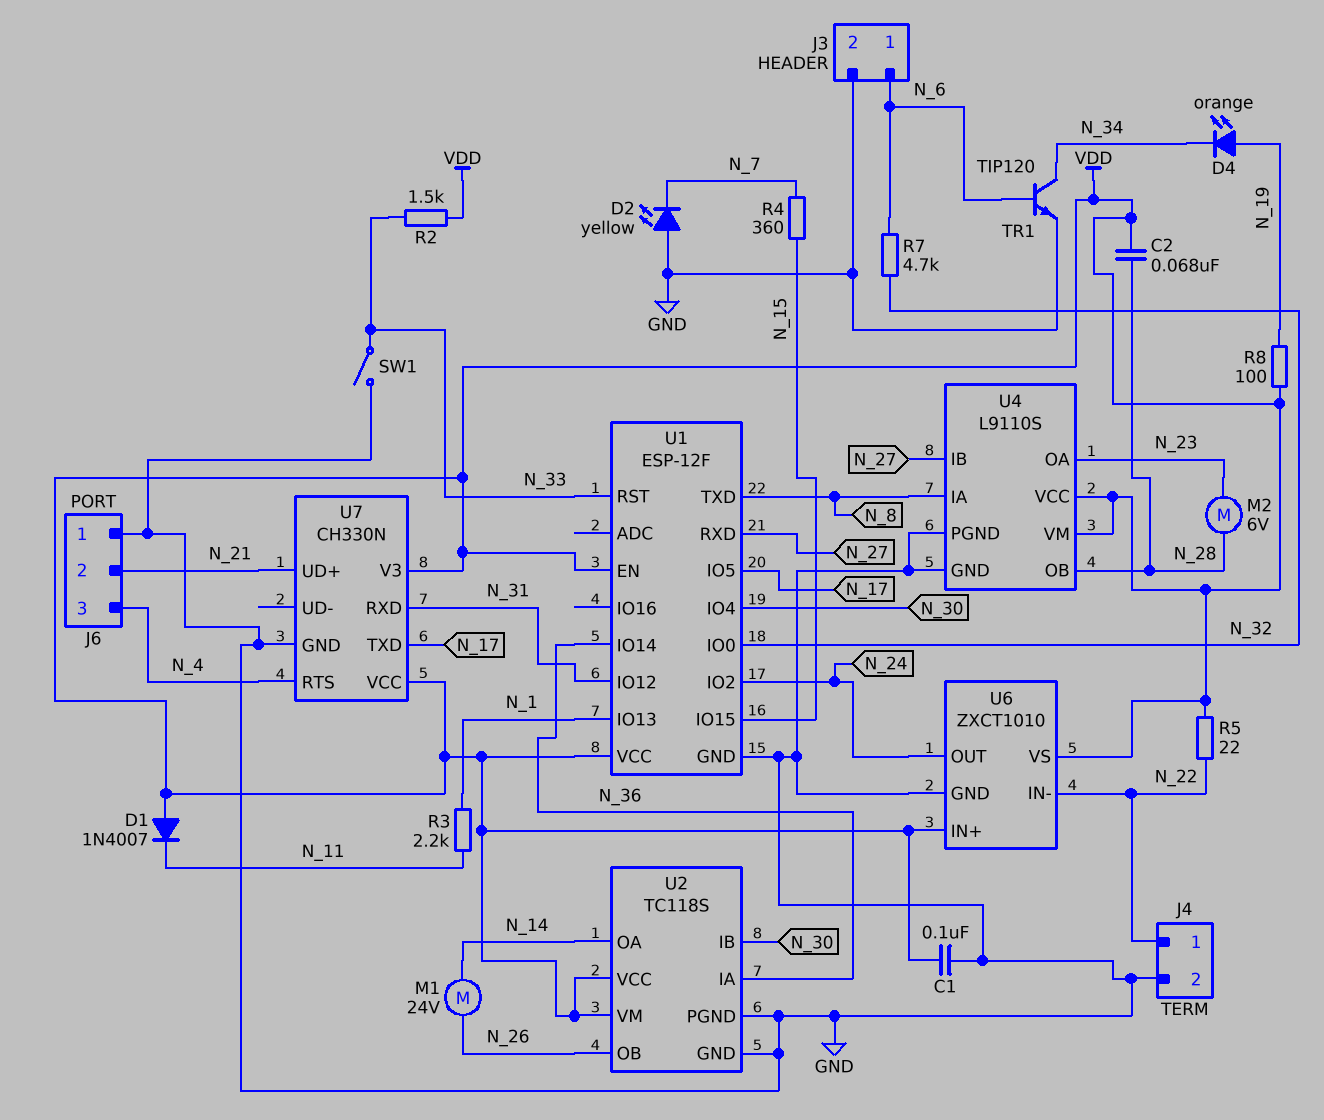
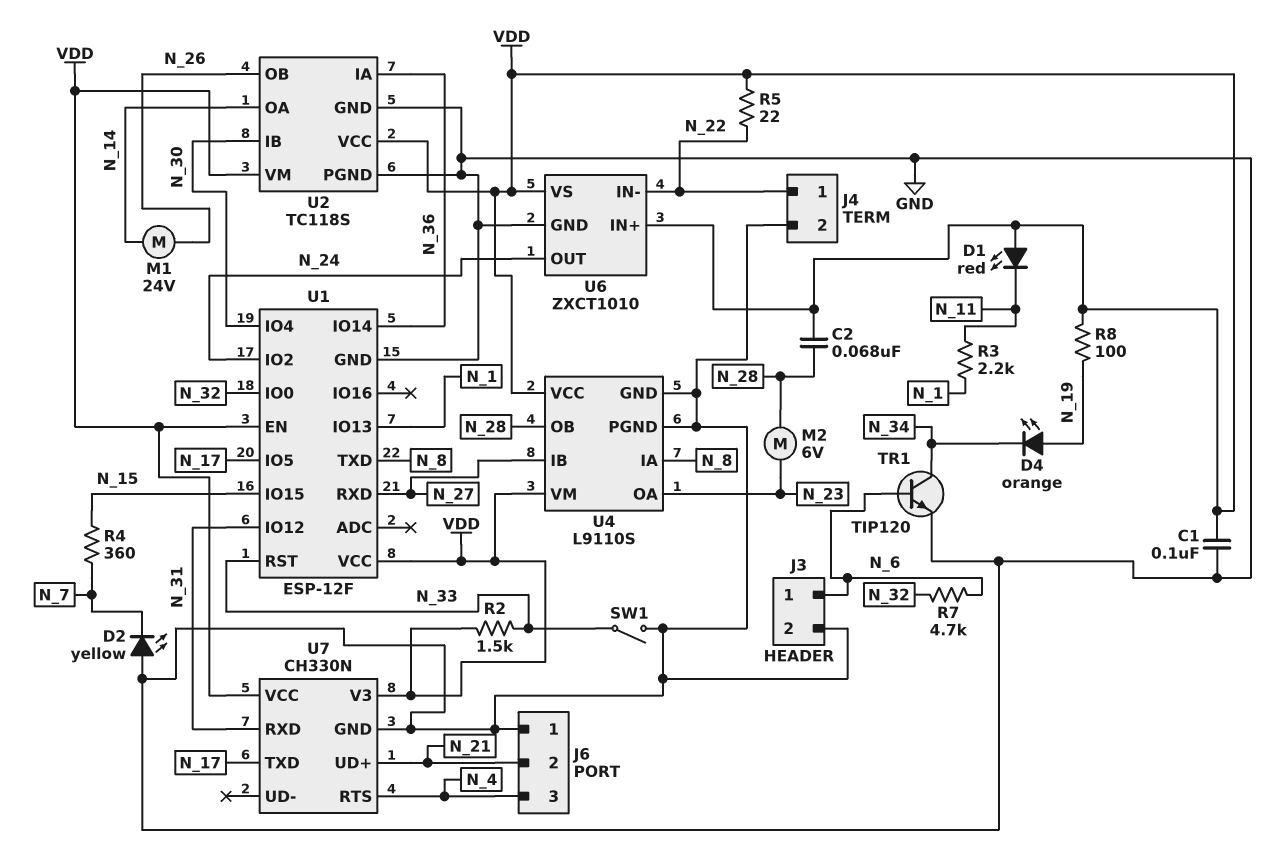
D1: diode 1N4007 (A VDD, K N_11) -> LED red (A VDD, K N_11)

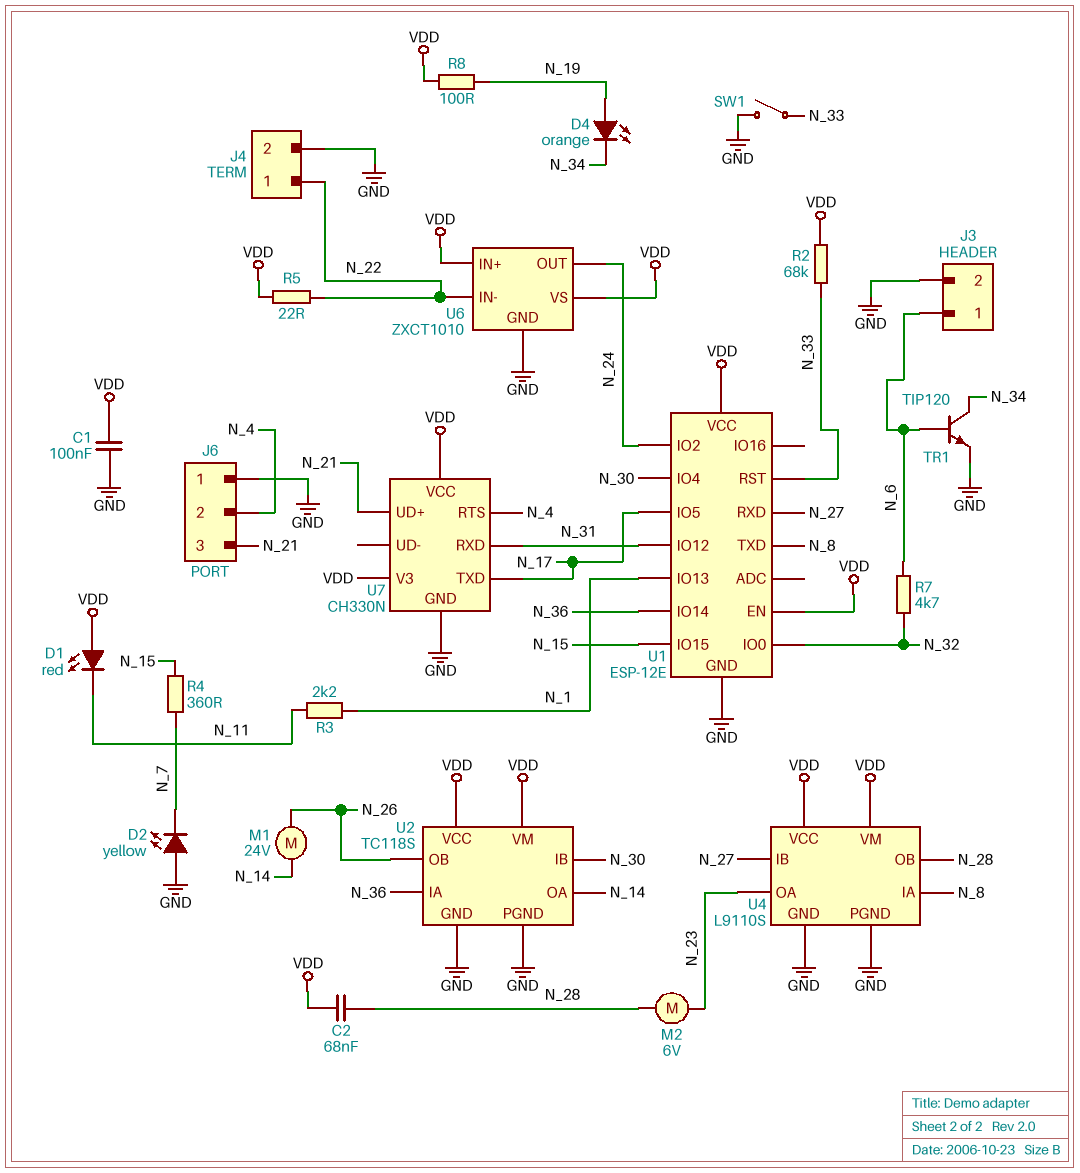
J6 pin 2: N_21 -> N_4
J6 pin 3: N_4 -> N_21
R2: 1.5k (N_33, VDD) -> 68k (N_33, VDD)
U1: ESP-12F -> ESP-12E

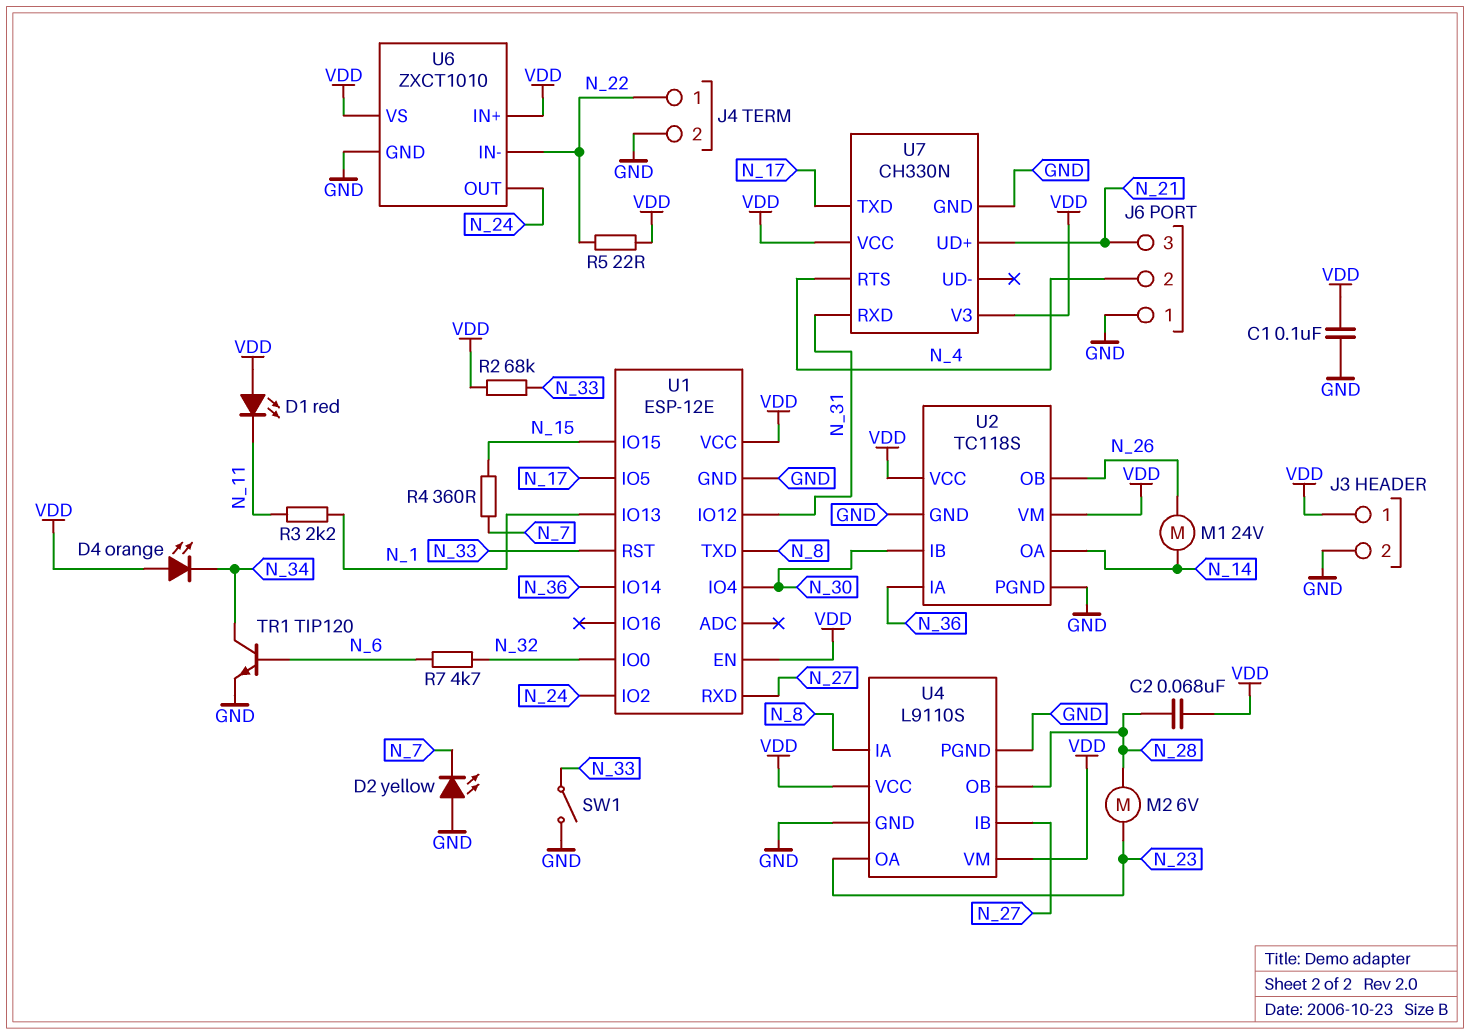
D4: LED orange (A N_19, K N_34) -> LED orange (A VDD, K N_34)
J3 pin 1: N_6 -> VDD
R8: 100 (N_19, VDD) -> none

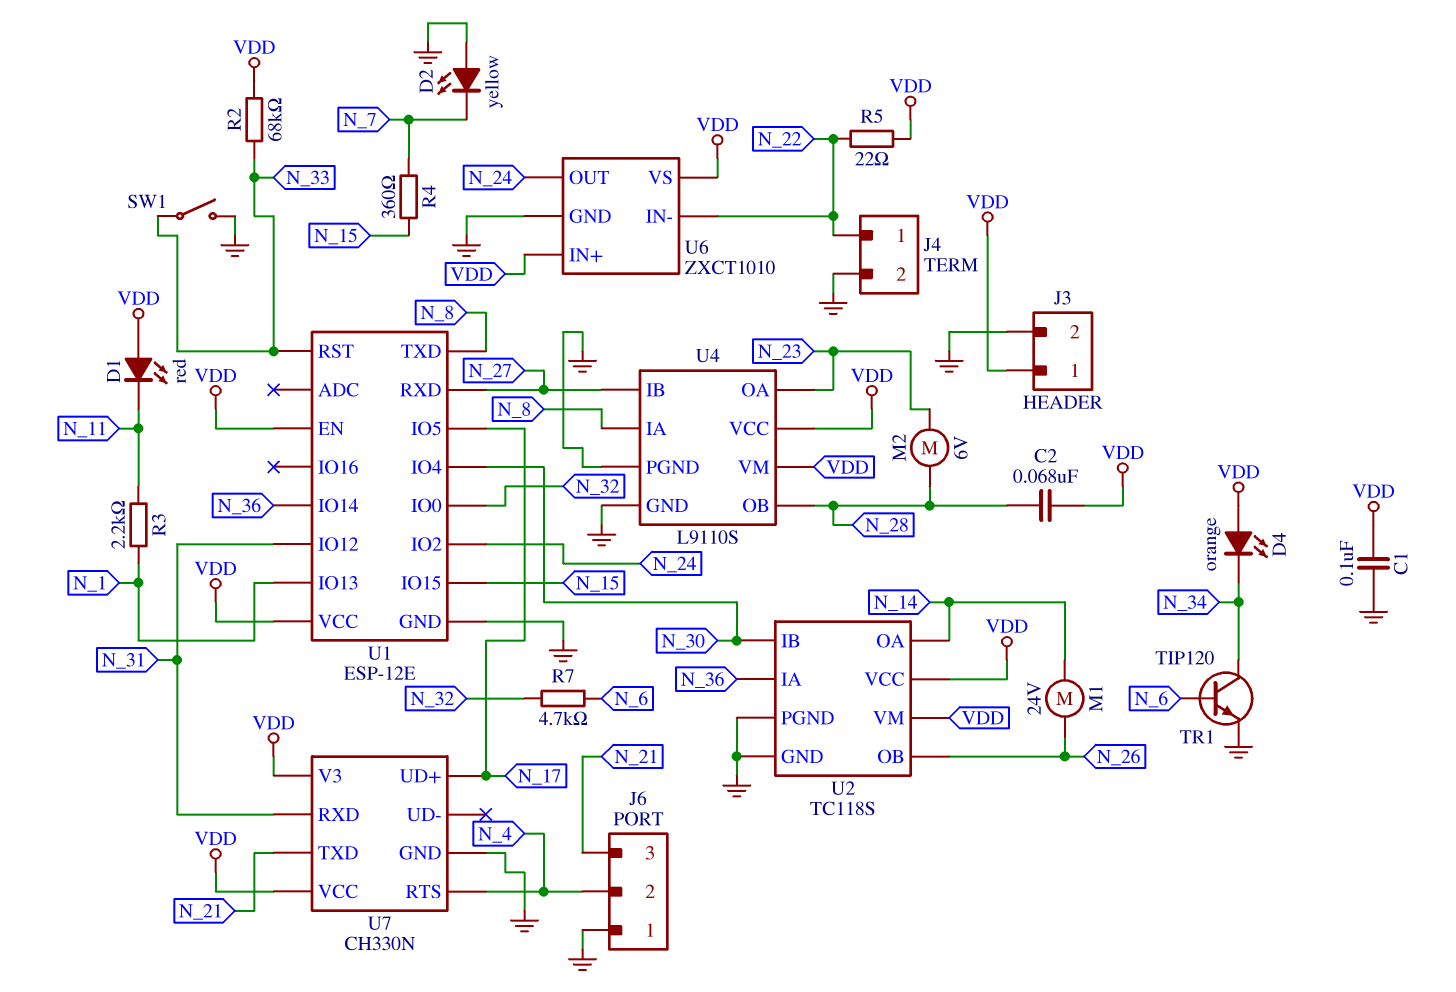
U7 pin TXD: N_17 -> N_21
U7 pin UD+: N_21 -> N_17

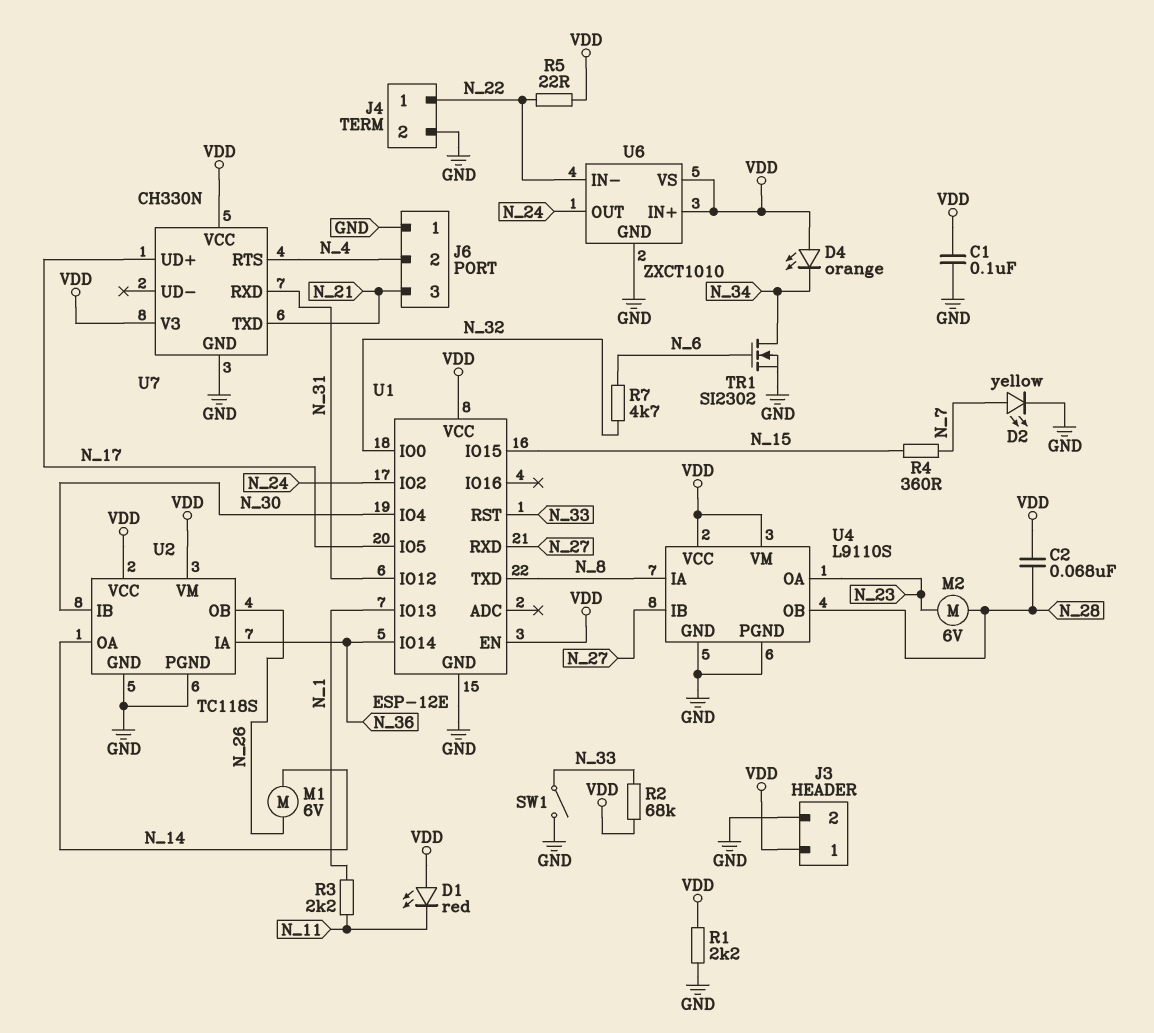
D2: LED yellow (A GND, K N_7) -> LED yellow (A N_7, K GND)
M1: motor 24V (N_14, N_26) -> motor 6V (N_14, N_26)
R1: none -> 2.2k (GND, VDD)
TR1: NPN TIP120 (B N_6, C N_34, E GND) -> NMOS SI2302 (G N_6, D N_34, S GND)

